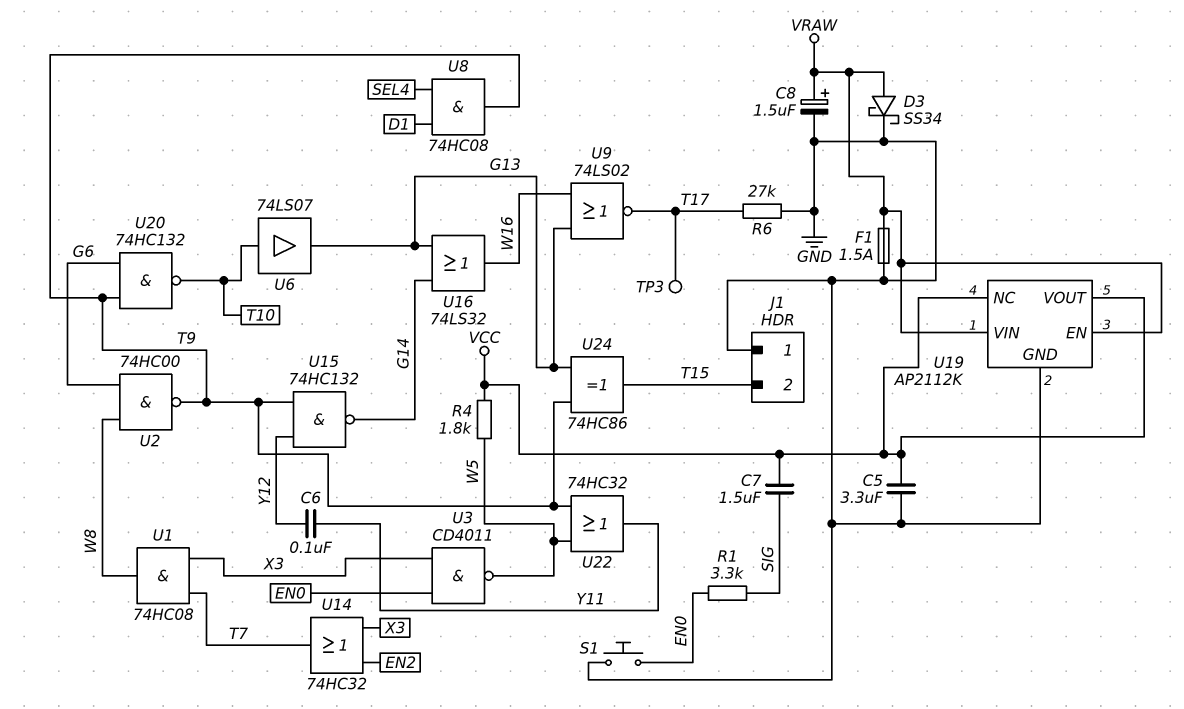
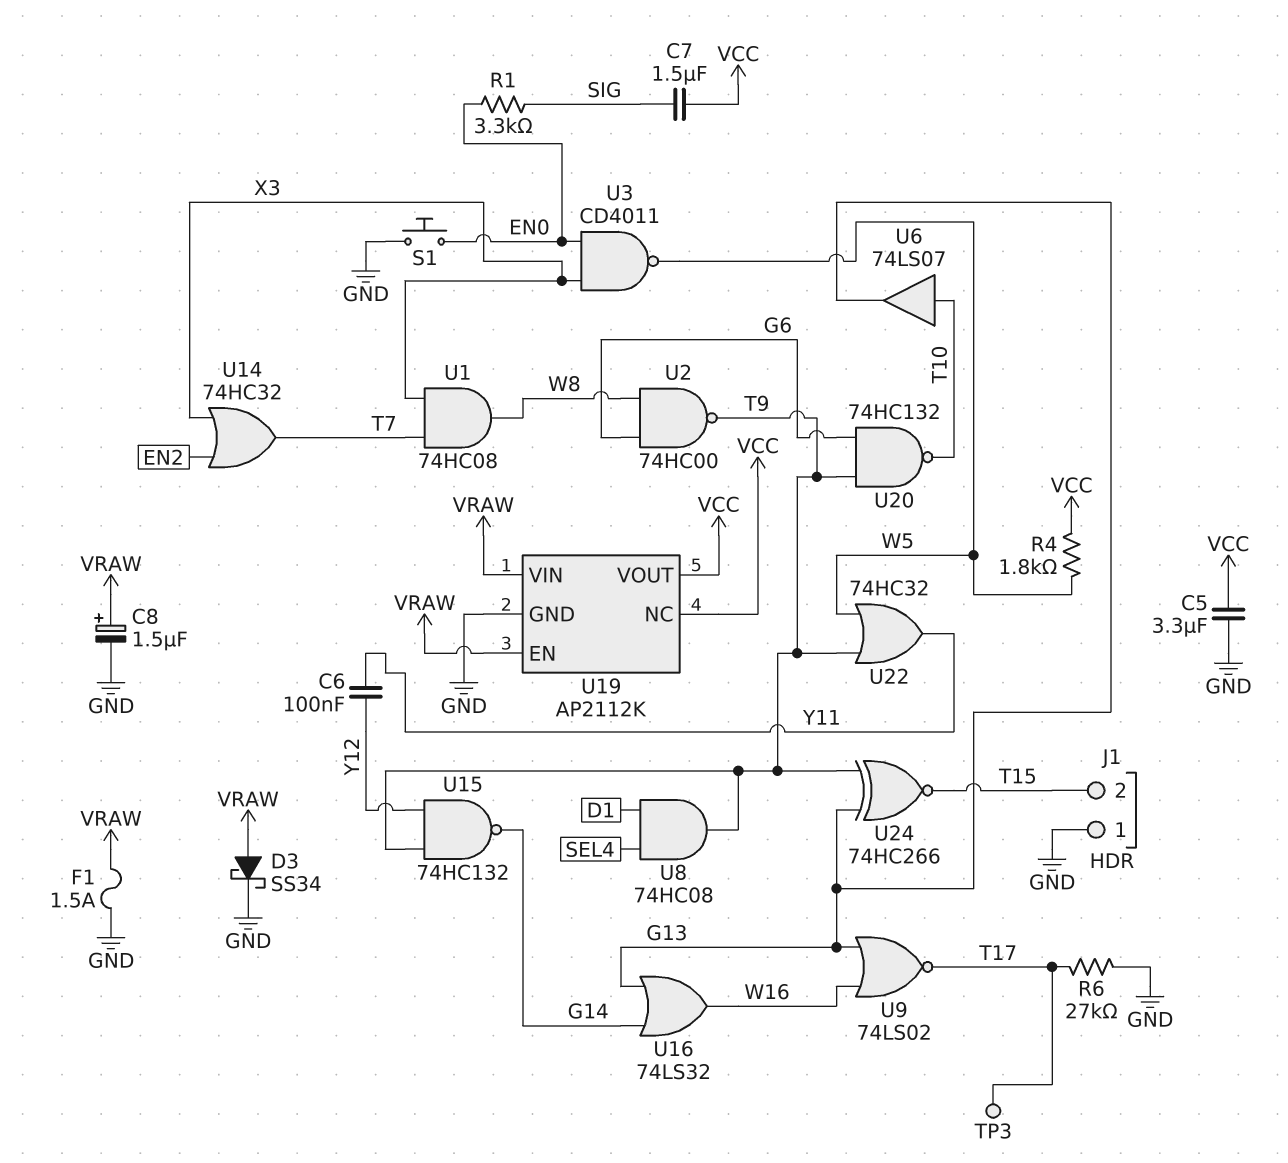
U24: XOR 74HC86 (in G13, in T9, out T15) -> XNOR 74HC266 (in G13, in T9, out T15)

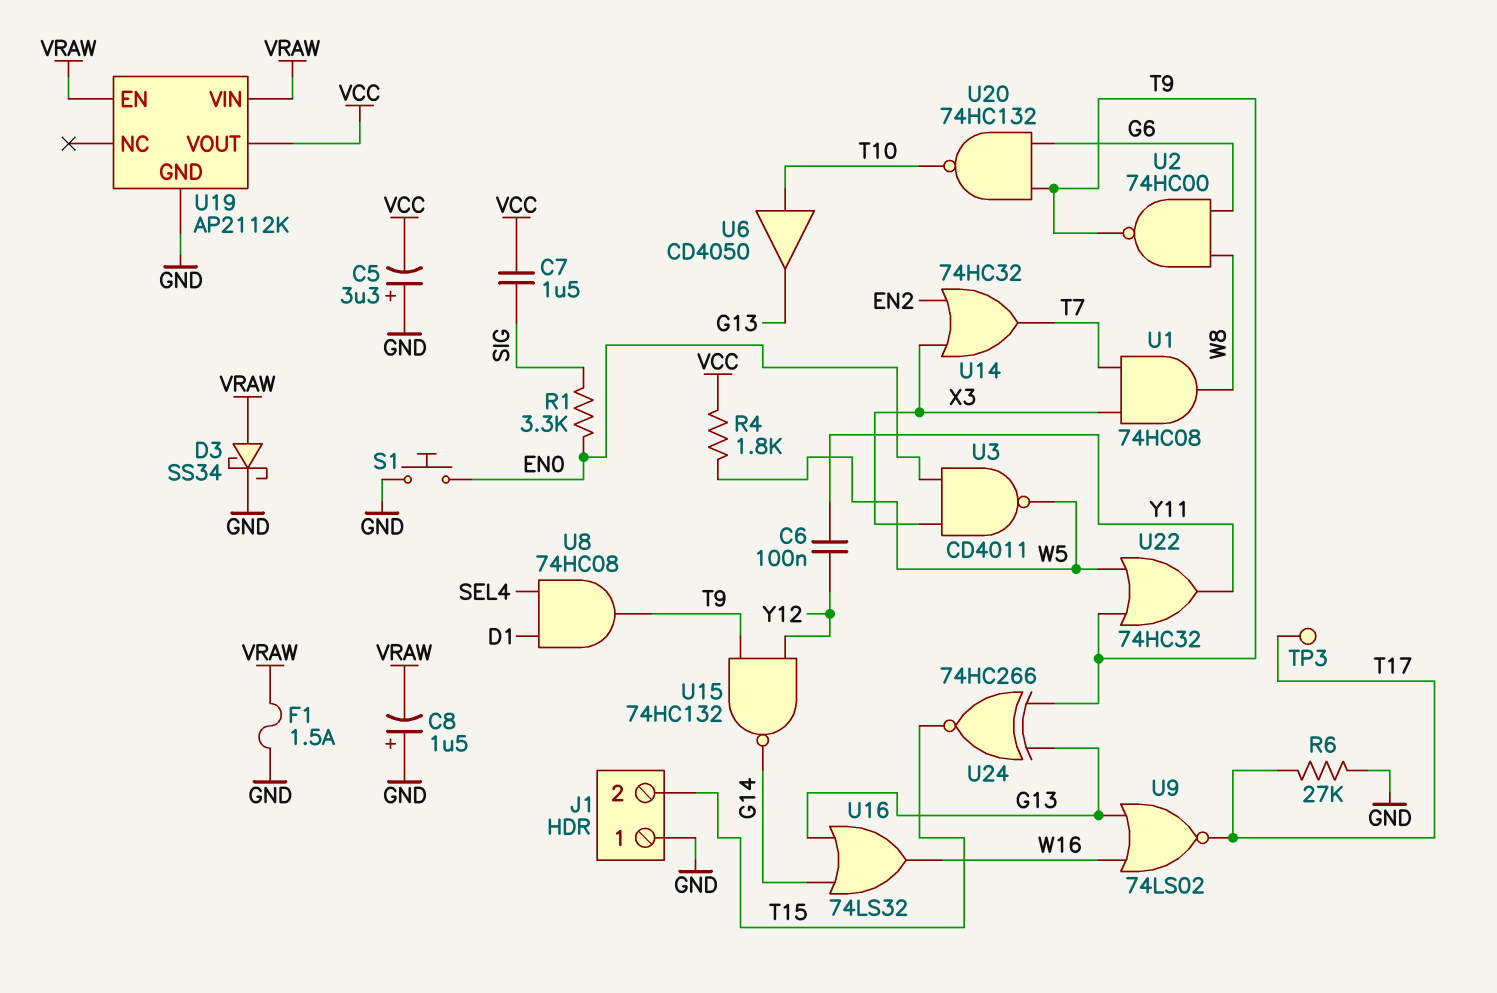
C5: 3.3uF (GND, VCC) -> 3.3uF (plus GND, minus VCC)
C8: 1.5uF (plus VRAW, minus GND) -> 1.5uF (plus GND, minus VRAW)
U6: buffer 74LS07 (in T10, out G13) -> buffer CD4050 (in T10, out G13)
U19 pin NC: VCC -> none

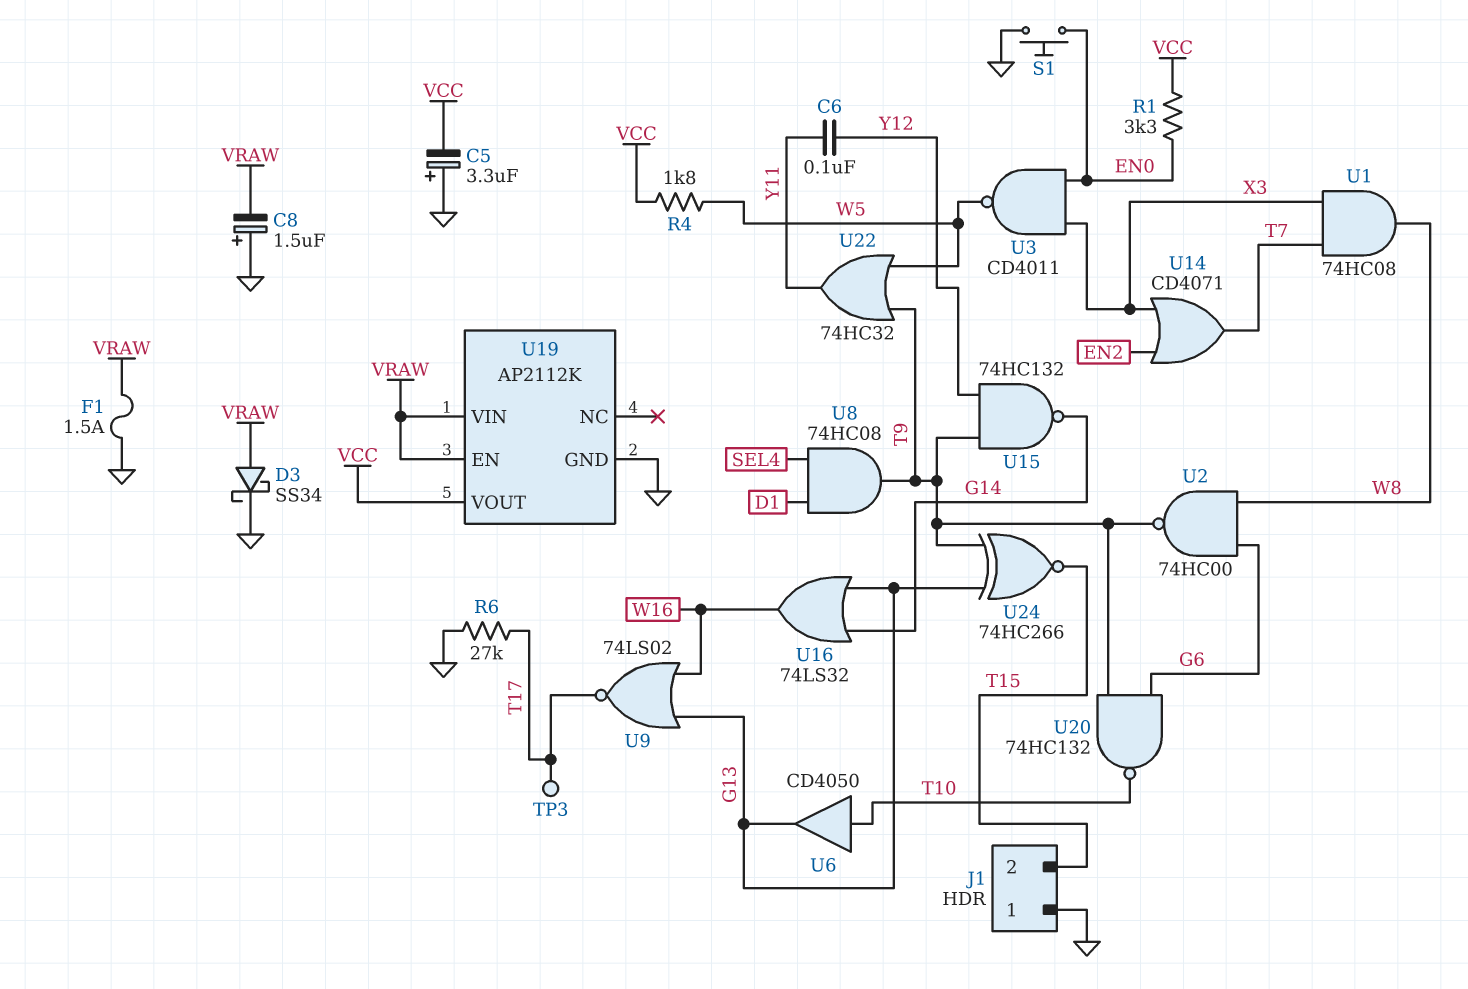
C7: 1.5uF (SIG, VCC) -> none
R1: 3.3k (EN0, SIG) -> 3.3k (EN0, VCC)
U14: OR 74HC32 (in EN2, in X3, out T7) -> OR CD4071 (in EN2, in X3, out T7)

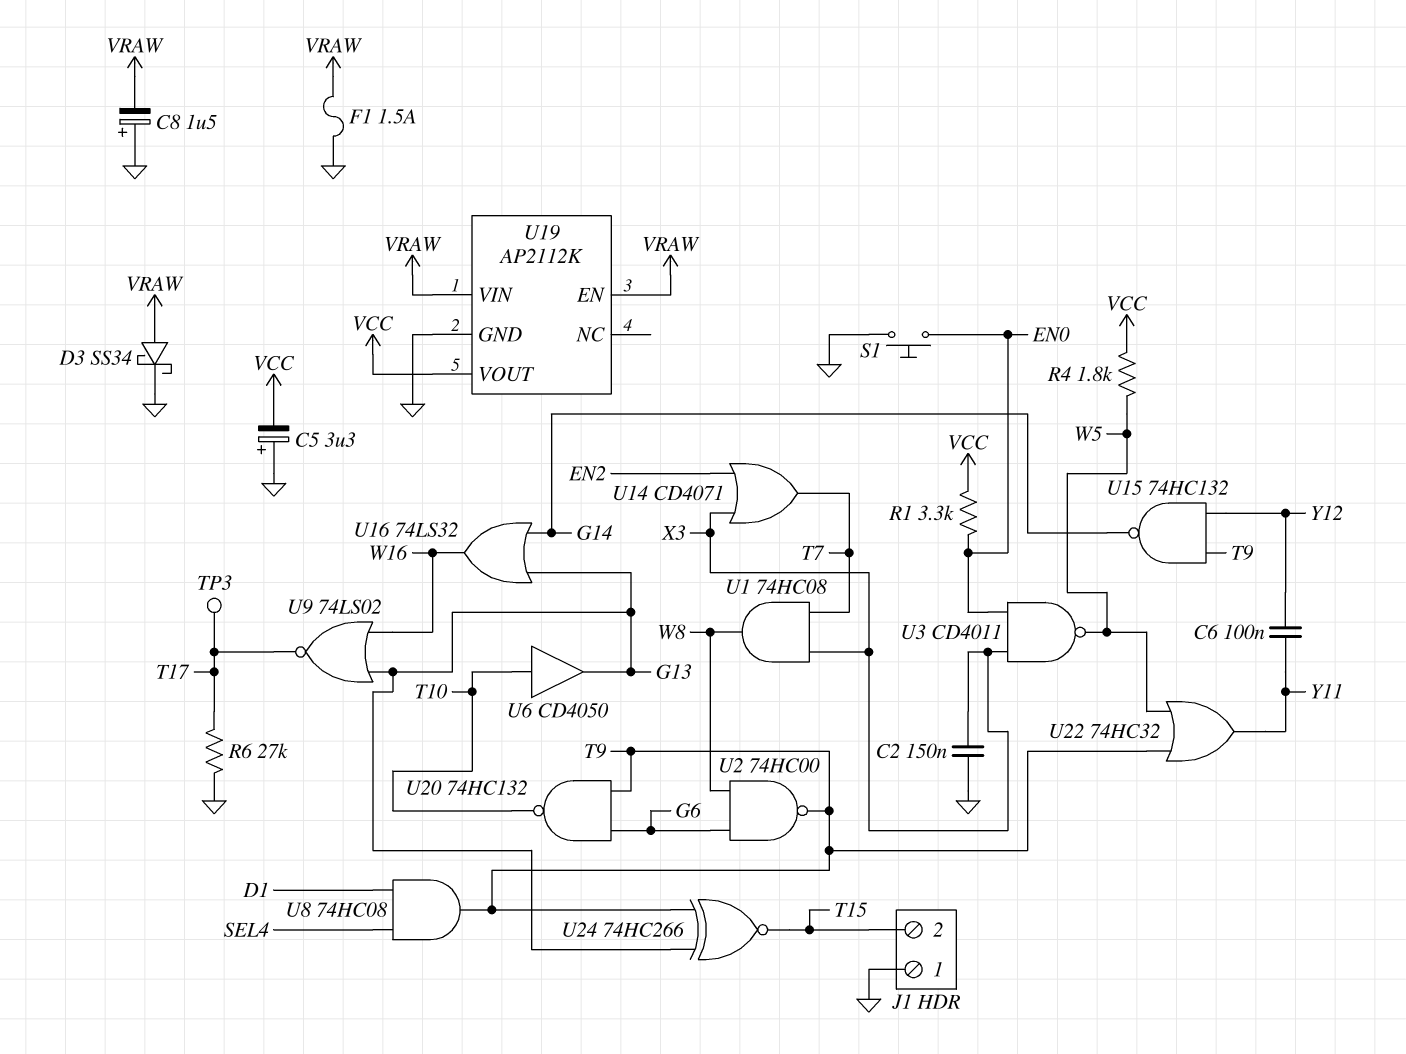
C2: none -> 150nF (GND, X3)

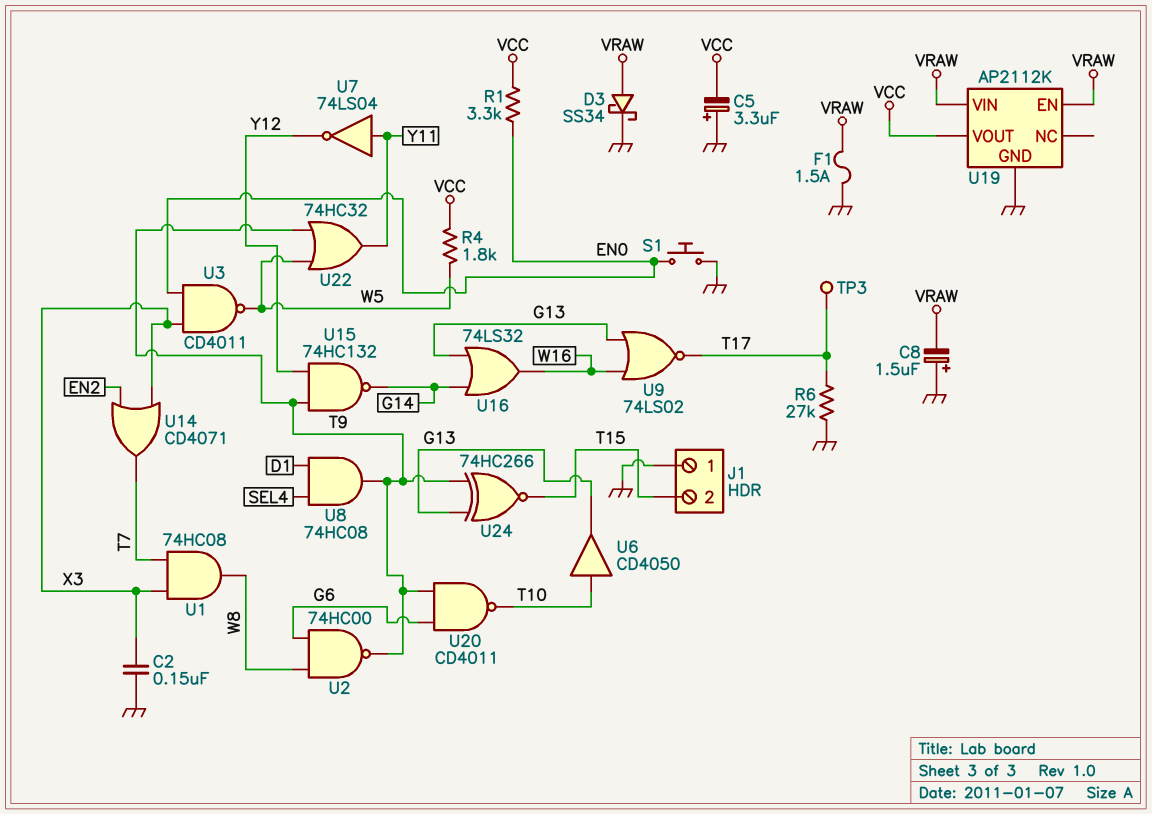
C6: 100nF (Y11, Y12) -> none
U7: none -> NOT 74LS04 (in Y11, out Y12)
U20: NAND 74HC132 (in G6, in T9, out T10) -> NAND CD4011 (in G6, in T9, out T10)

